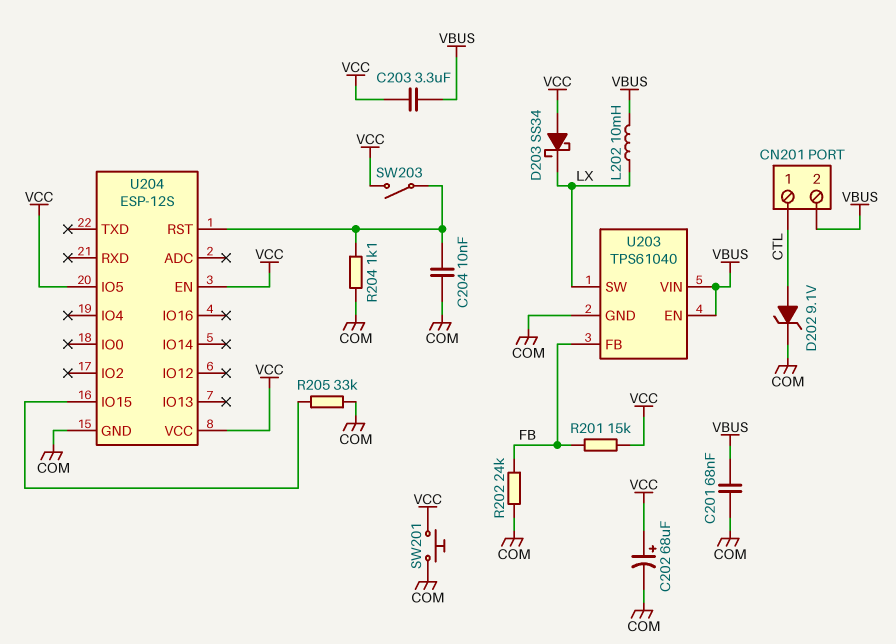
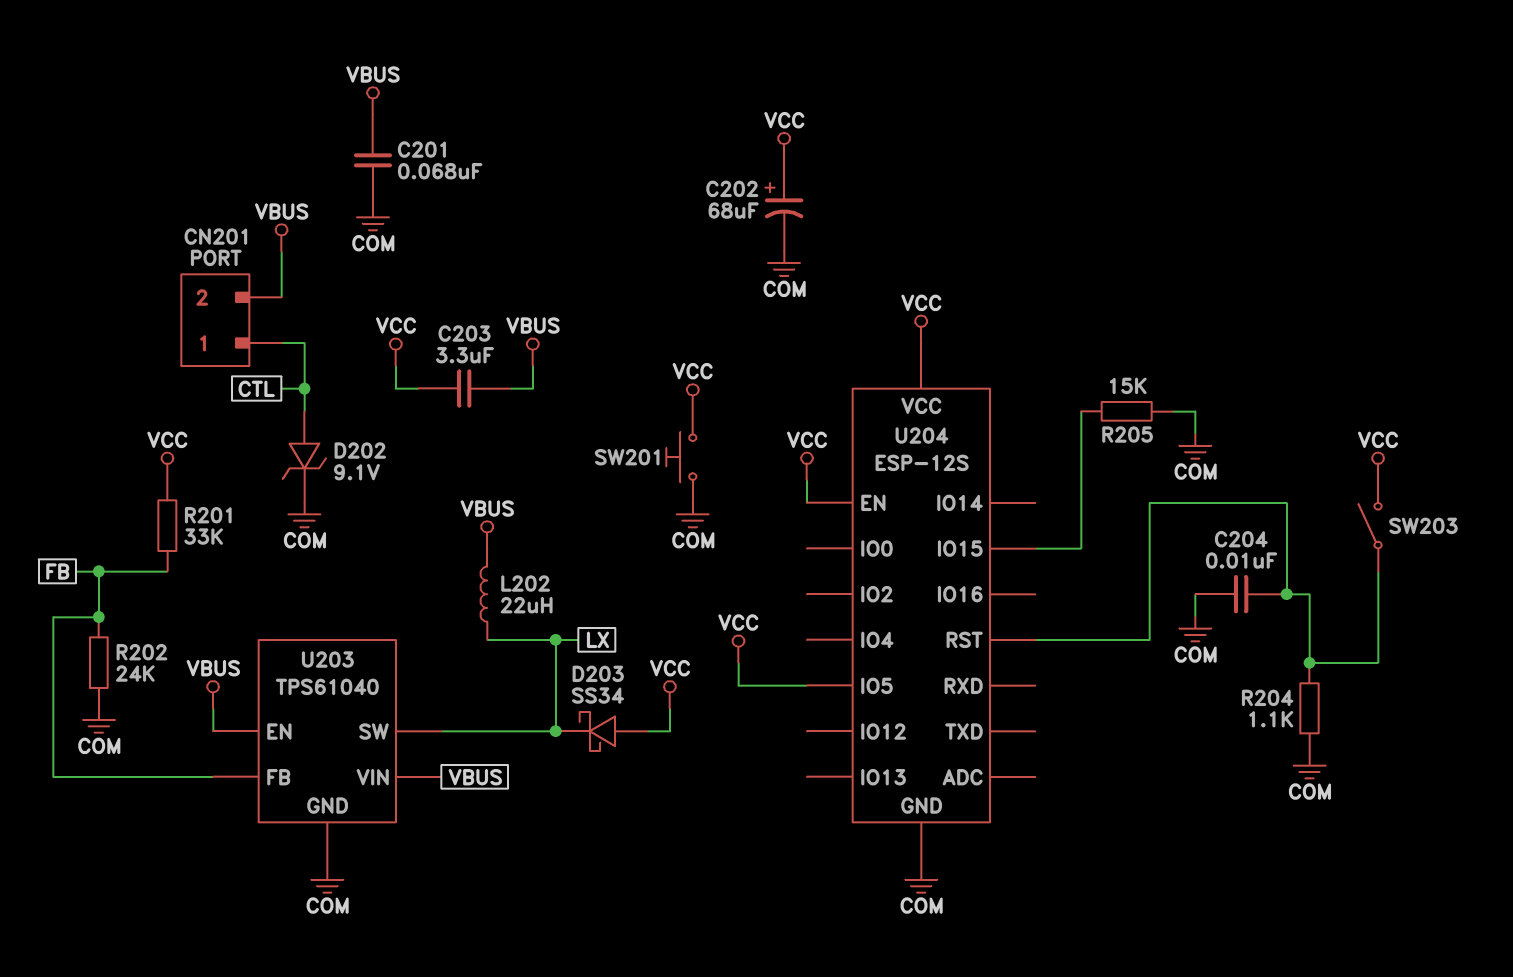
L202: 10mH (LX, VBUS) -> 22uH (LX, VBUS)
R201: 15k (FB, VCC) -> 33k (FB, VCC)
R205: 33k (COM, U204/IO15) -> 15k (COM, U204/IO15)

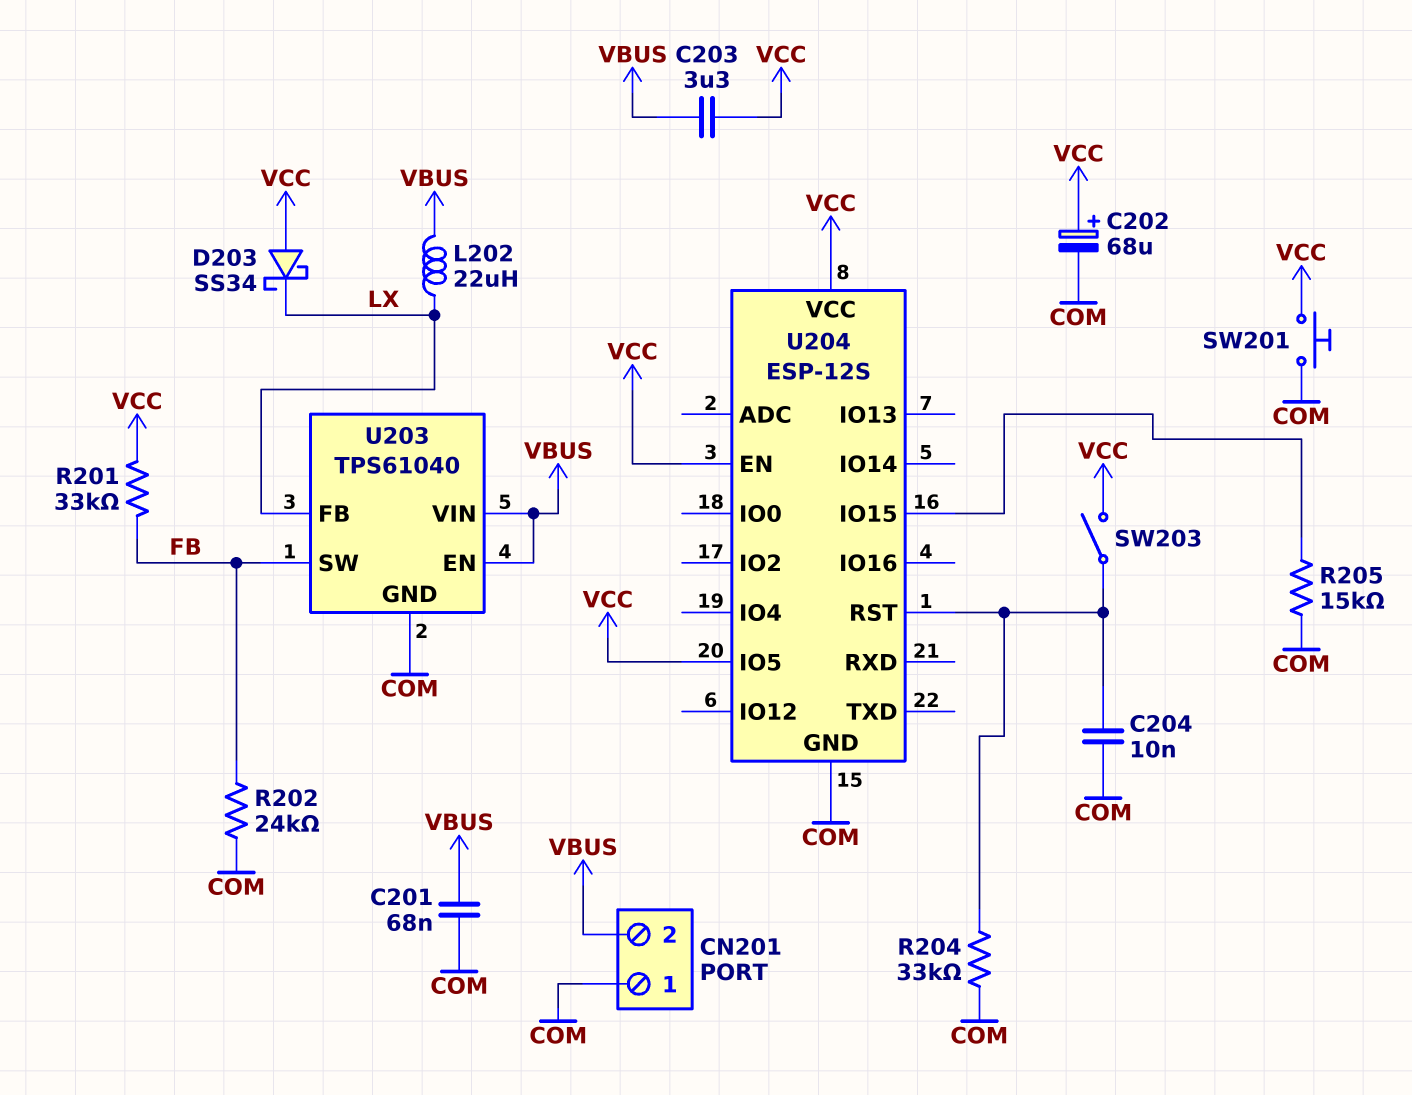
CN201 pin 1: CTL -> COM
D202: zener 9.1V (A CTL, K COM) -> none
R204: 1.1k (COM, U204/RST) -> 33k (COM, U204/RST)
U203 pin FB: FB -> LX
U203 pin SW: LX -> FB

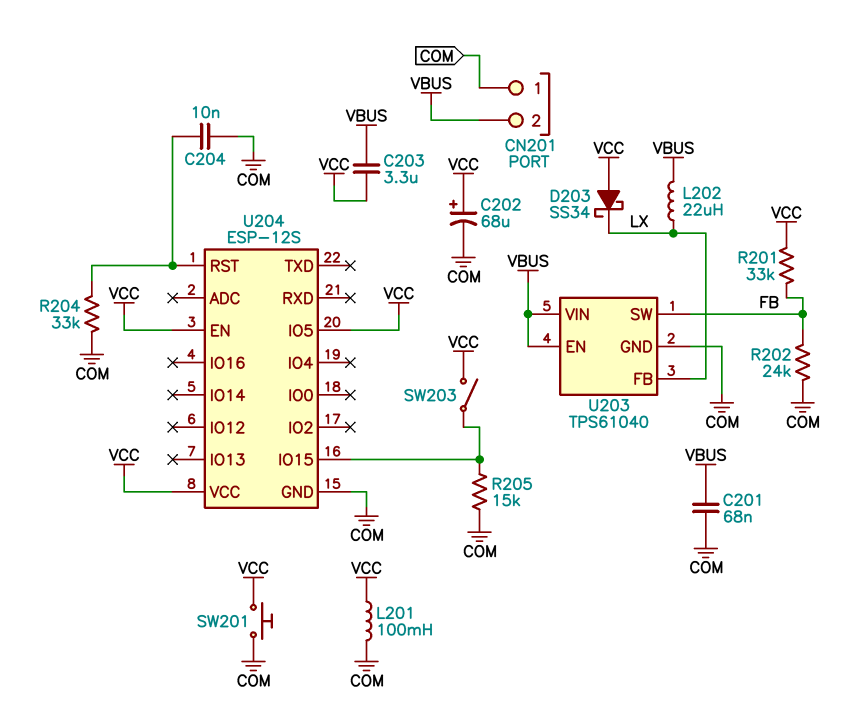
L201: none -> 100mH (COM, VCC)
SW203: switch (U204/RST, VCC) -> switch (U204/IO15, VCC)

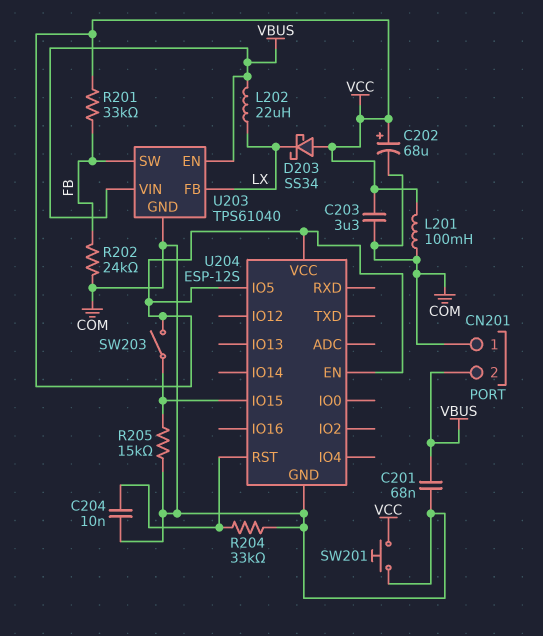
C203: 3.3uF (VBUS, VCC) -> 3.3uF (COM, VCC)

